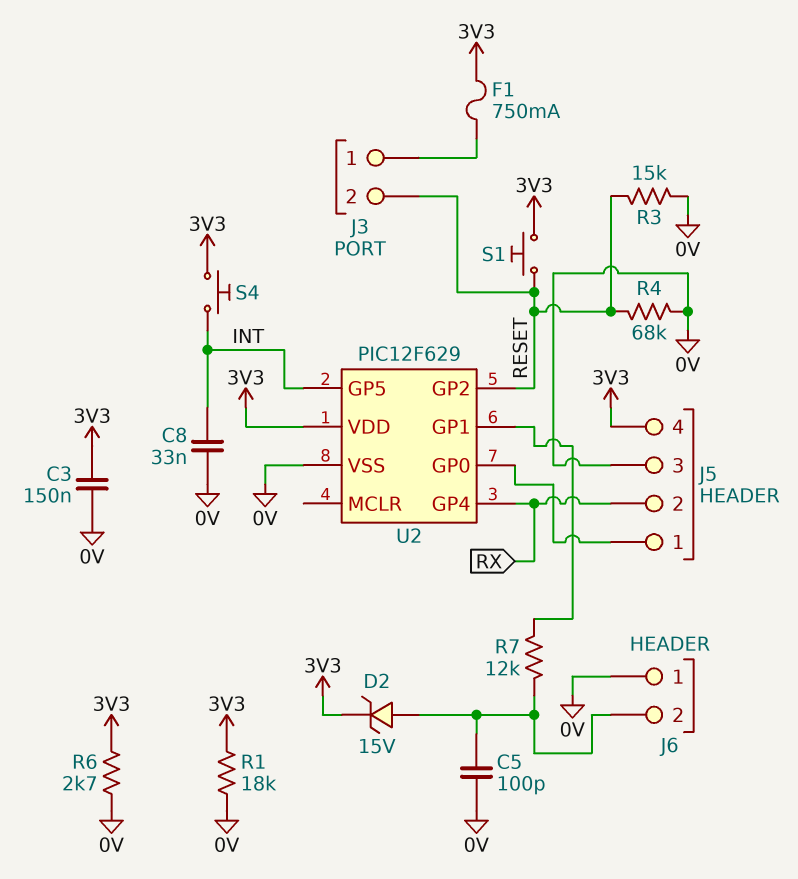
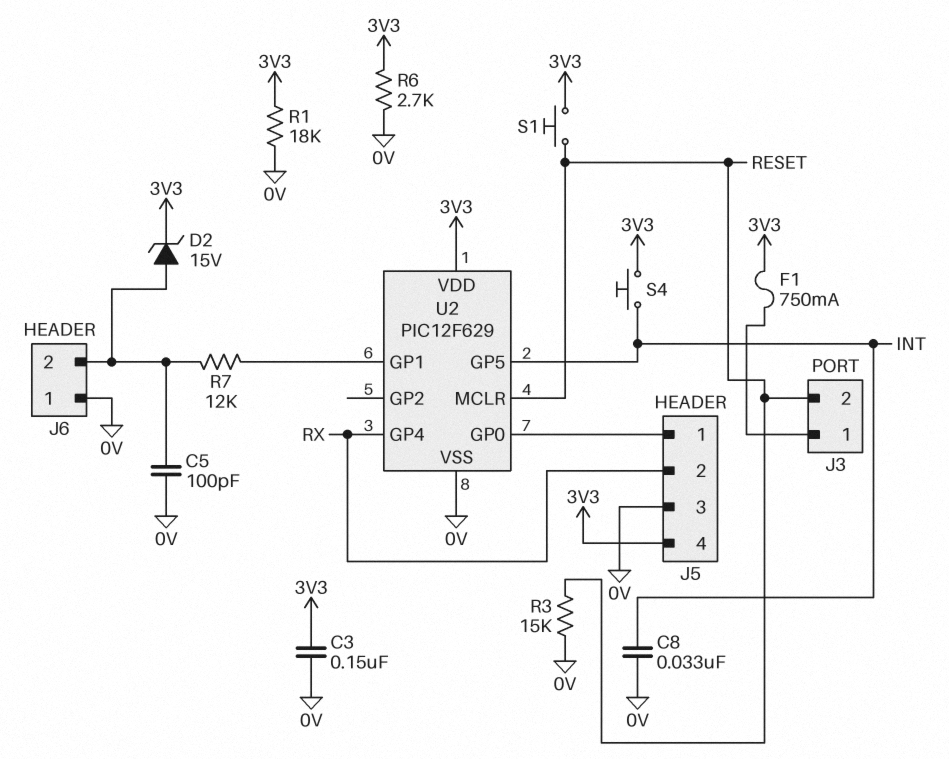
R4: 68k (0V, RESET) -> none
U2 pin GP2: RESET -> none
U2 pin MCLR: none -> RESET

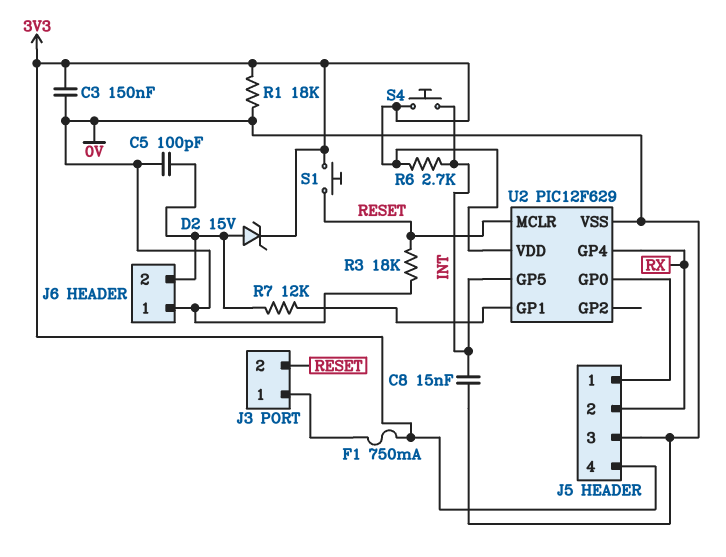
C8: 33nF (0V, INT) -> 15nF (0V, INT)
R3: 15k (0V, RESET) -> 18k (0V, RESET)
R6: 2.7k (0V, 3V3) -> 2.7k (3V3, INT)

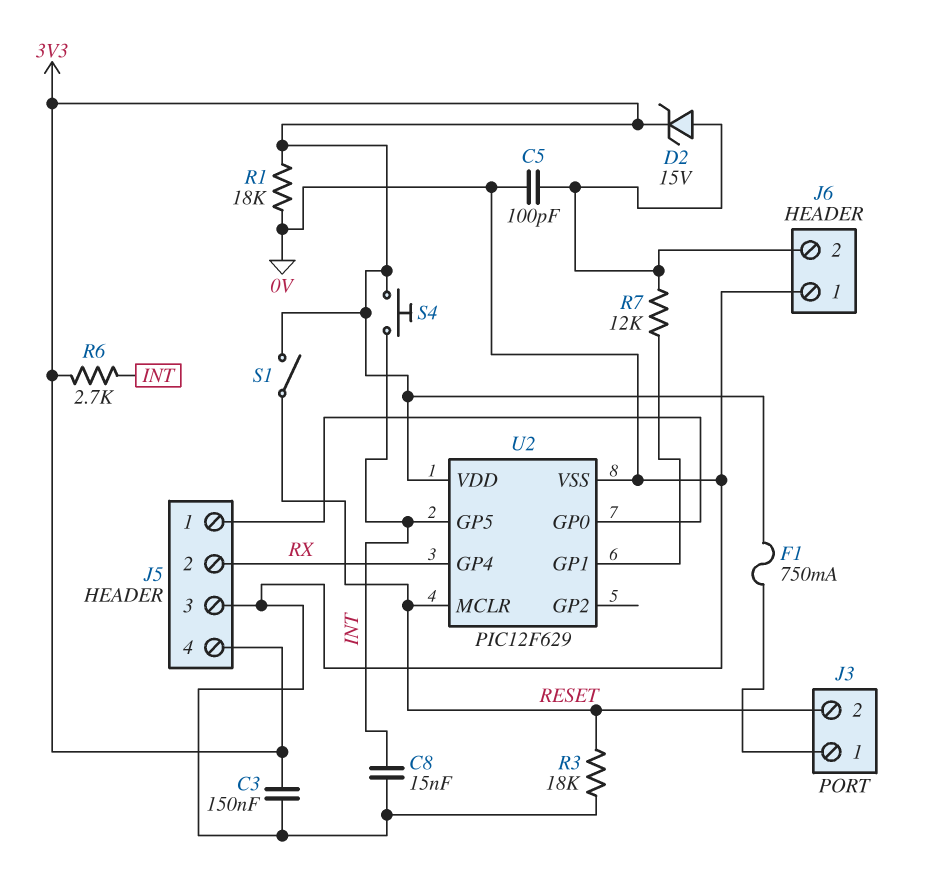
S1: button (3V3, RESET) -> switch (3V3, RESET)

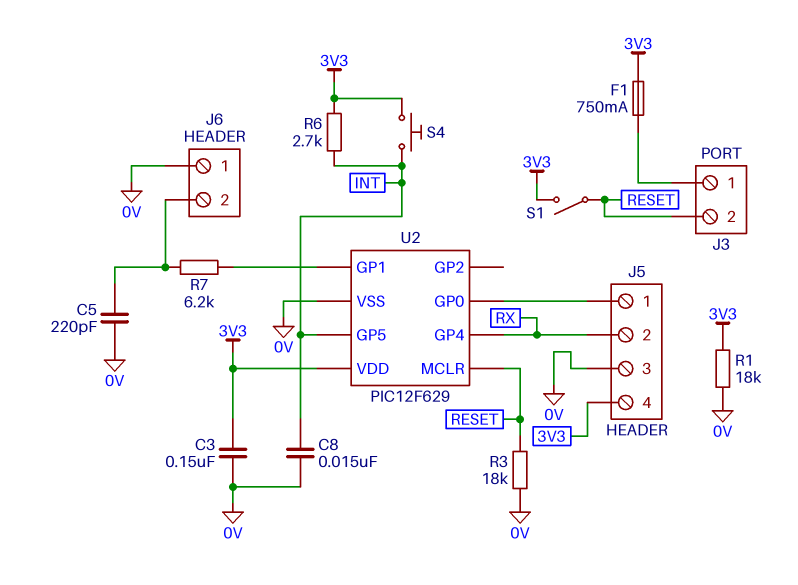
C5: 100pF (0V, J6/2) -> 220pF (0V, J6/2)
D2: zener 15V (A J6/2, K 3V3) -> none
R7: 12k (J6/2, U2/GP1) -> 6.2k (J6/2, U2/GP1)

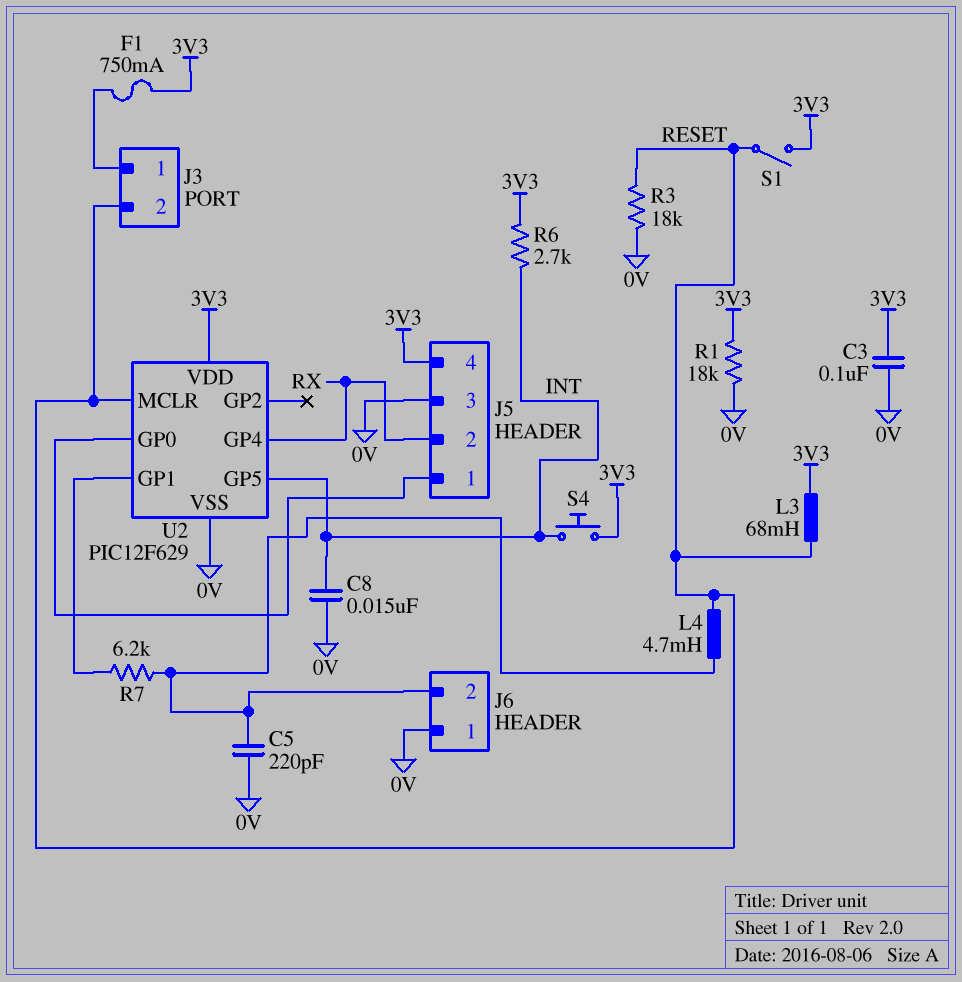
C3: 150nF (0V, 3V3) -> 100nF (0V, 3V3)
L3: none -> 68mH (3V3, RESET)
L4: none -> 4.7mH (J6/2, RESET)

